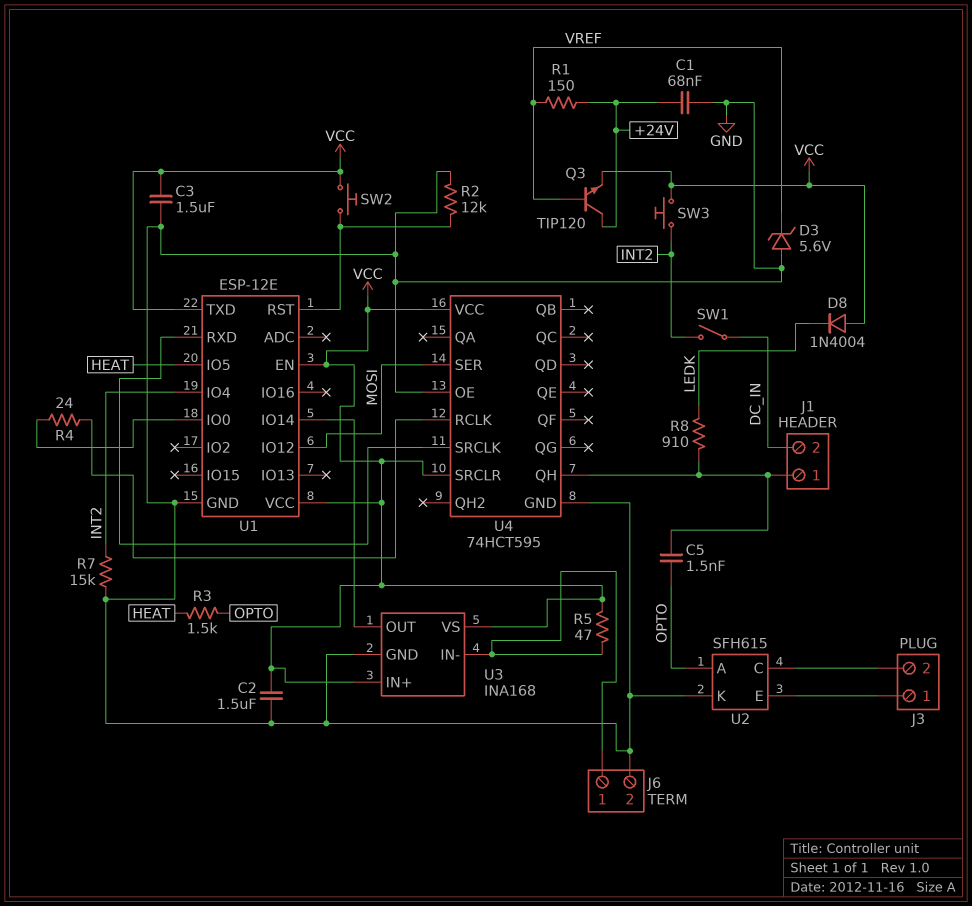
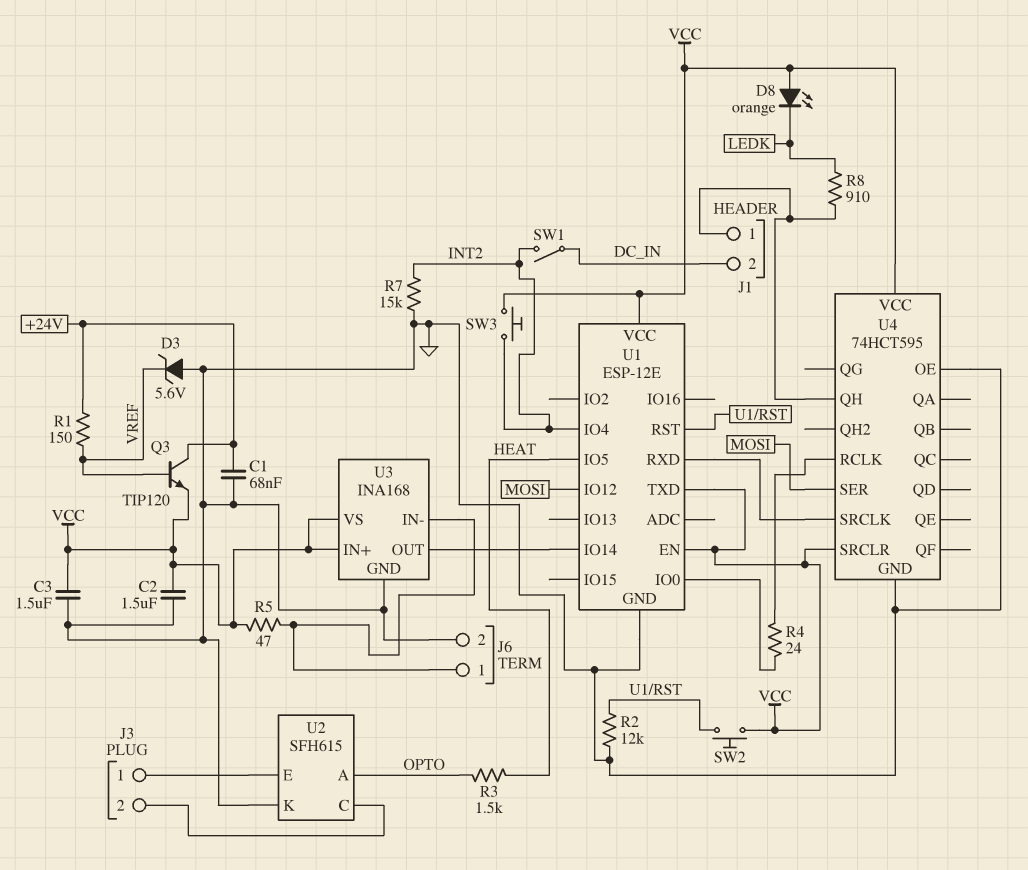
C5: 1.5nF (J1/1, OPTO) -> none
D8: diode 1N4004 (A VCC, K LEDK) -> LED orange (A VCC, K LEDK)

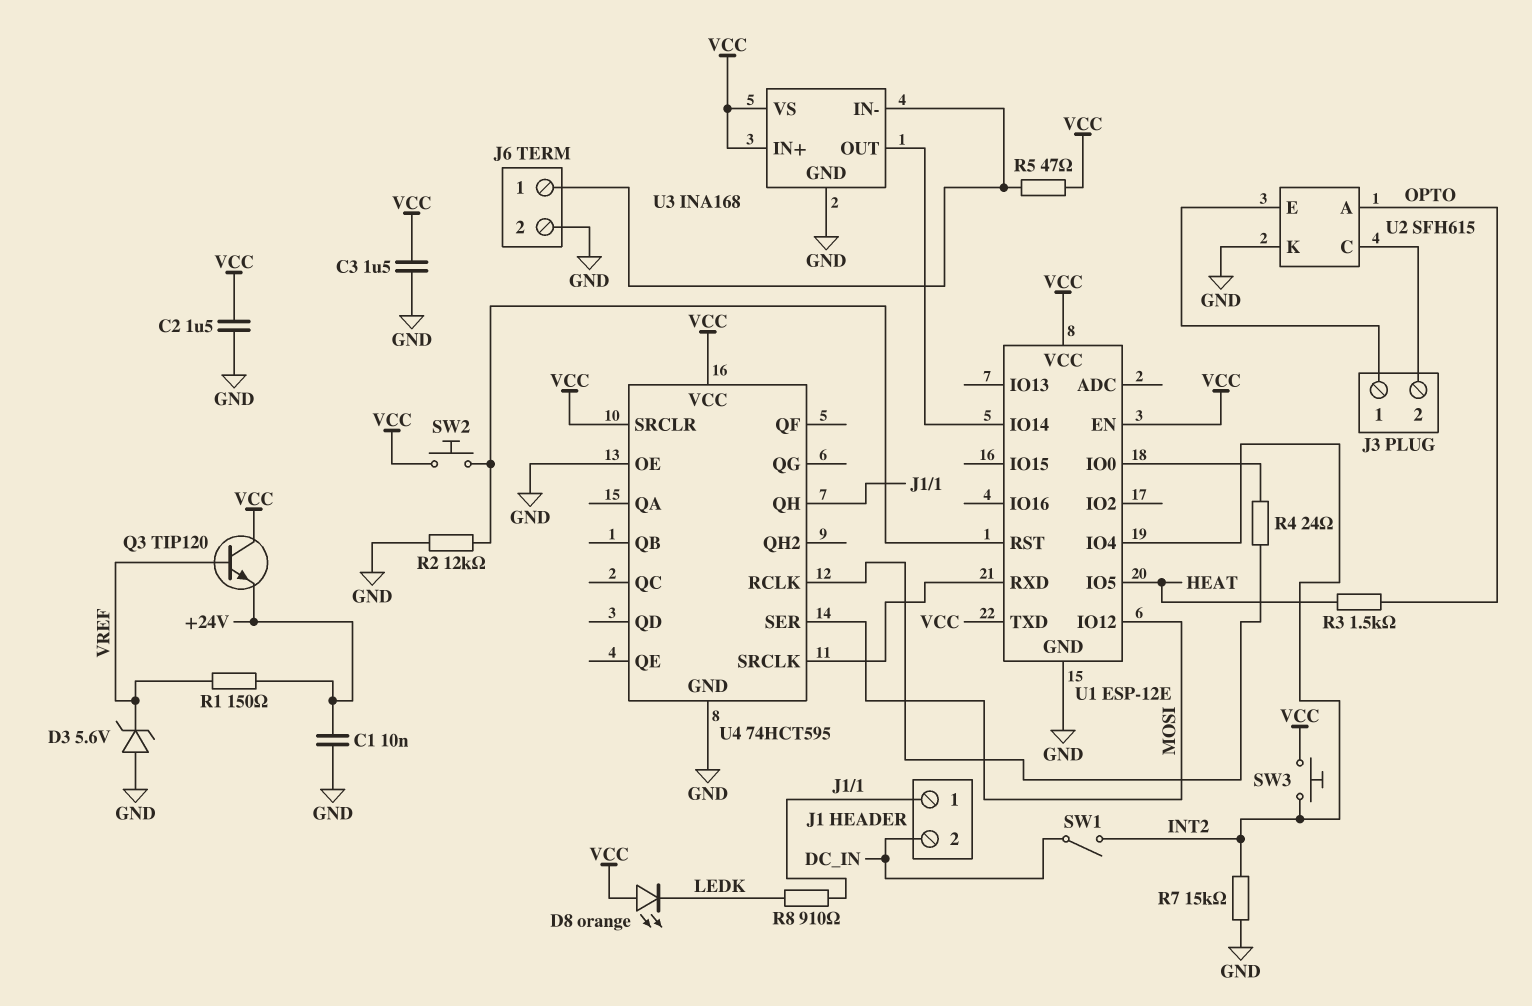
C1: 68nF (+24V, GND) -> 10nF (+24V, GND)
Q3: NPN TIP120 (B VREF, C +24V, E VCC) -> NPN TIP120 (B VREF, C VCC, E +24V)

